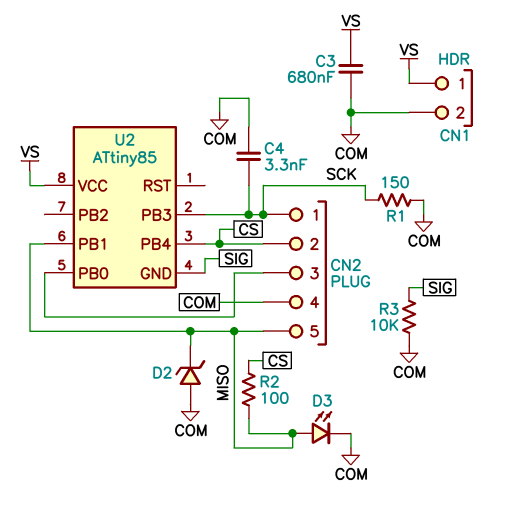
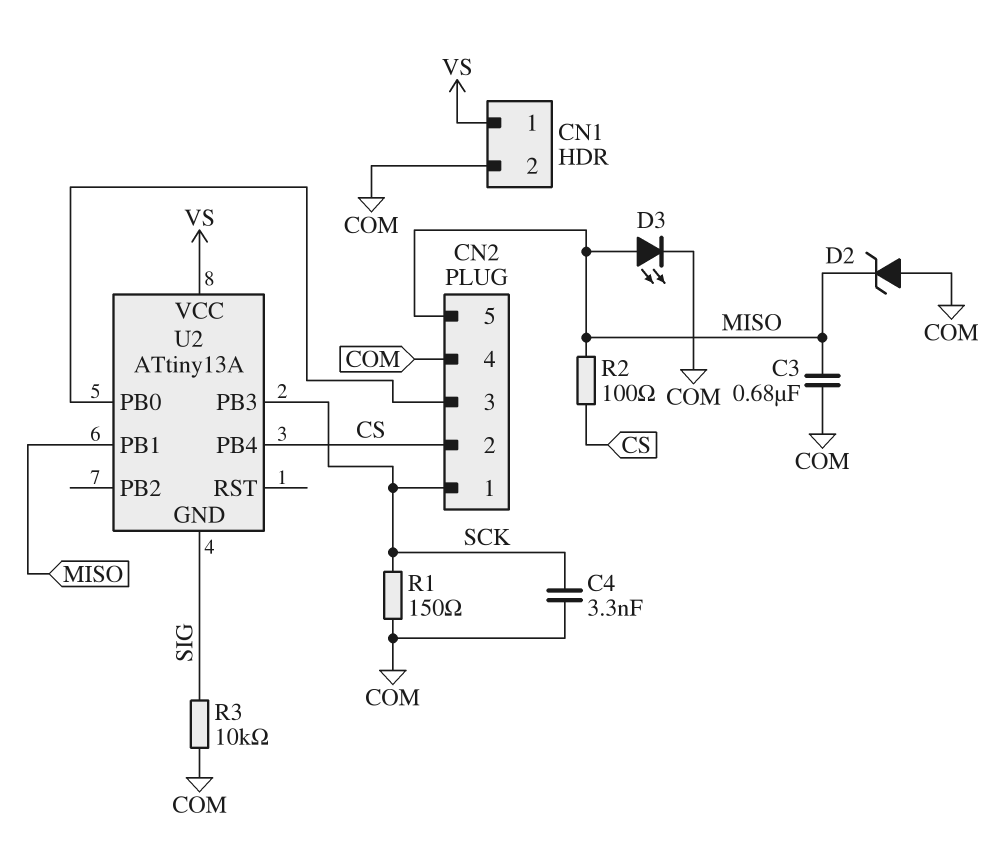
C3: 680nF (COM, VS) -> 680nF (COM, MISO)
U2: ATtiny85 -> ATtiny13A

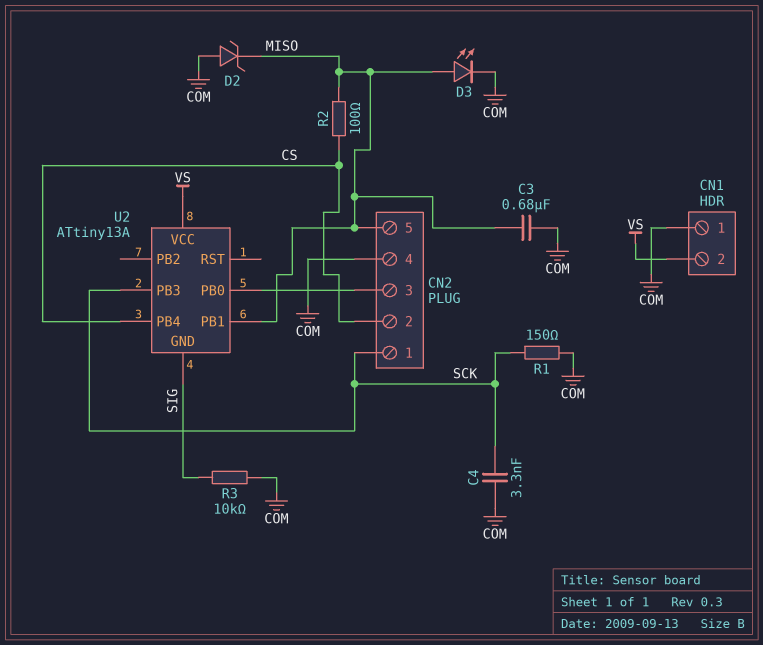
CN1 pin 1: VS -> COM
CN1 pin 2: COM -> VS

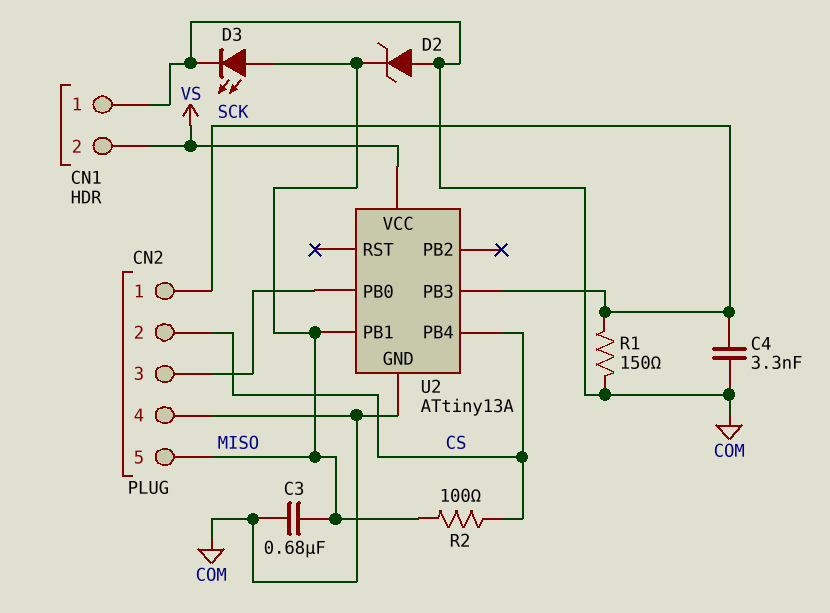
R3: 10k (COM, SIG) -> none
U2 pin GND: SIG -> COM

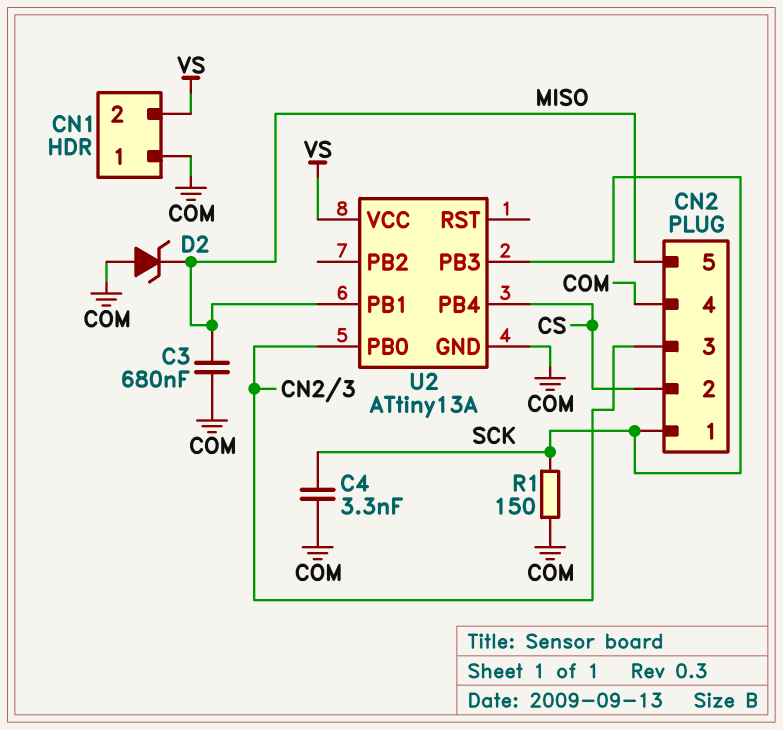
D3: LED (A MISO, K COM) -> none
R2: 100 (CS, MISO) -> none

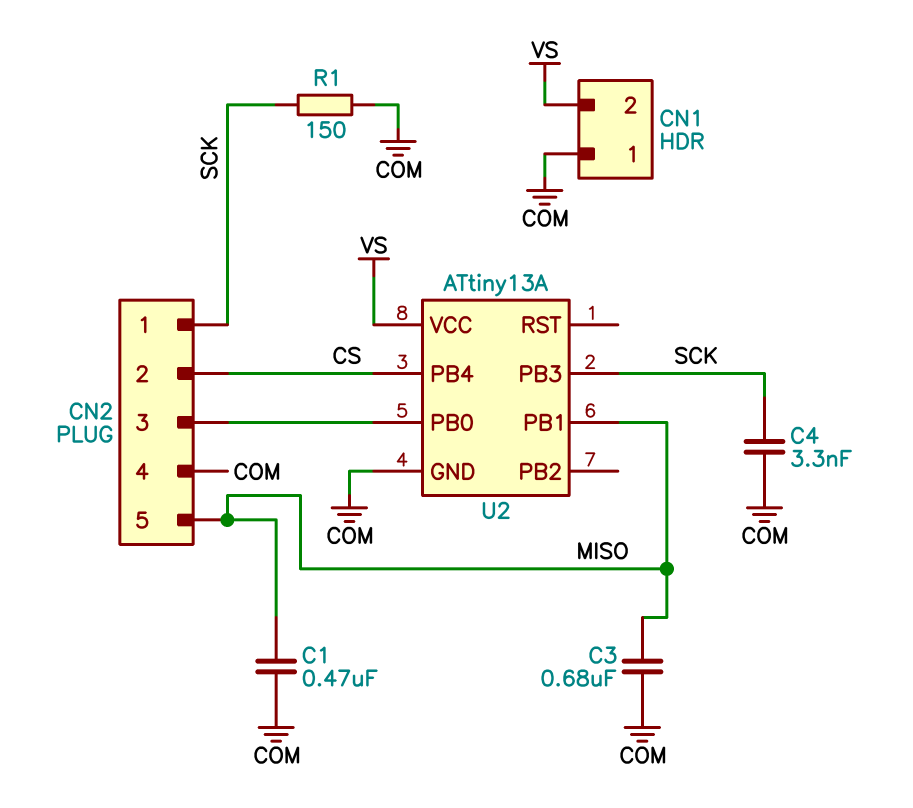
C1: none -> 470nF (COM, MISO)
D2: zener (A COM, K MISO) -> none

